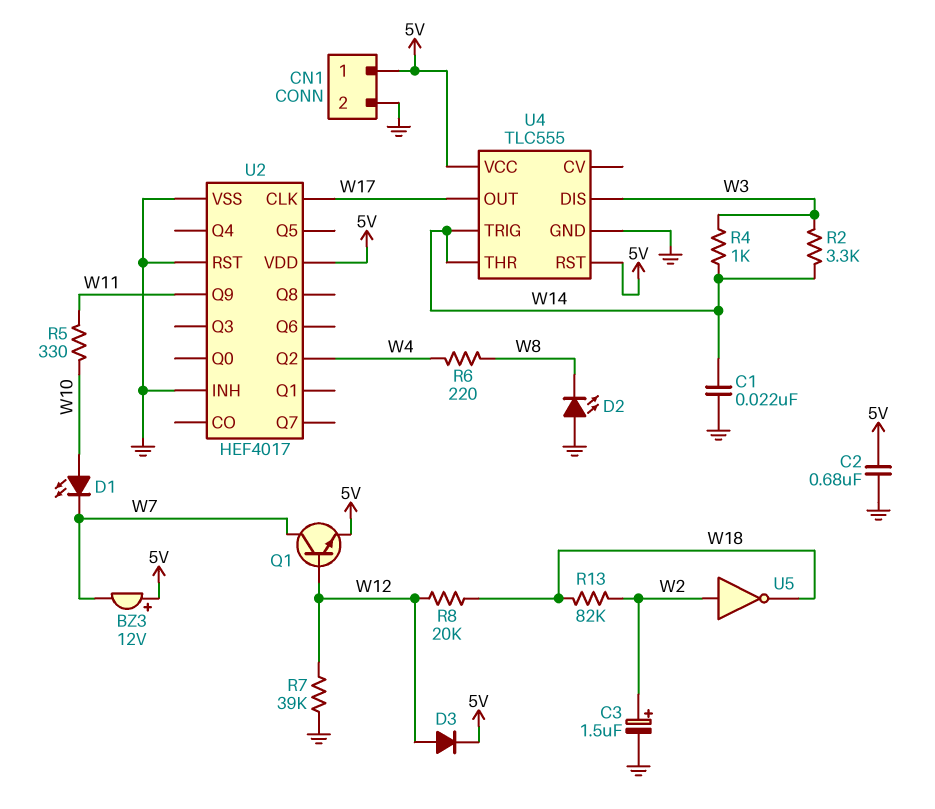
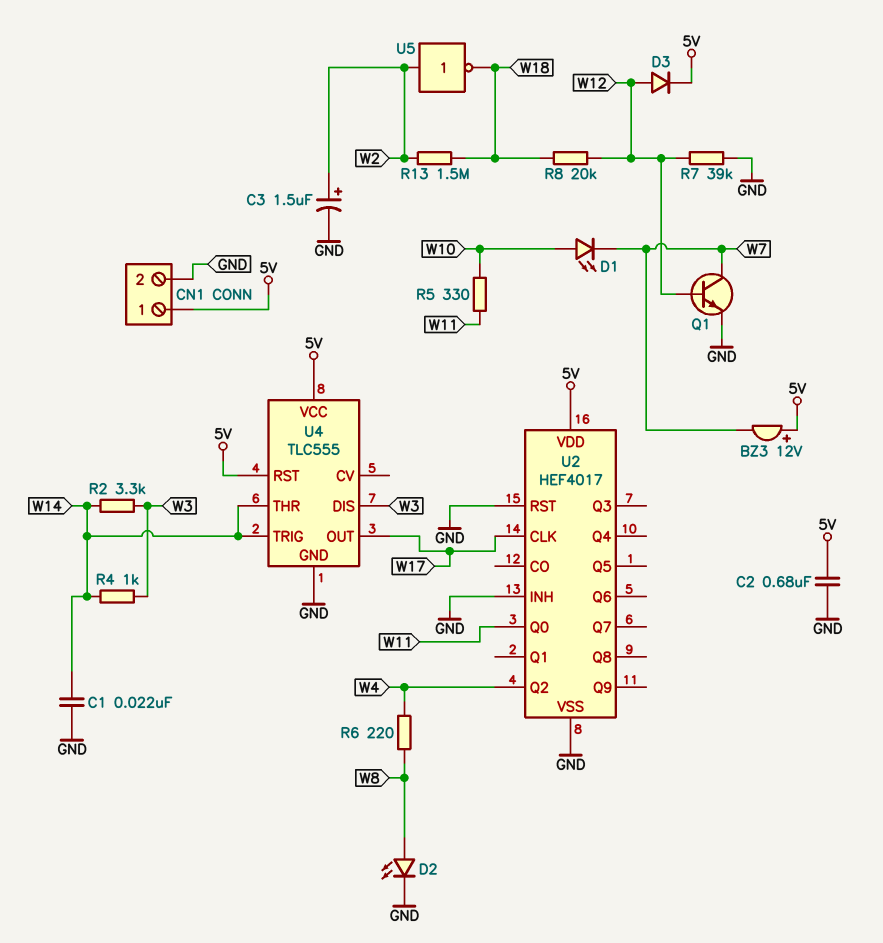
D2: LED (A GND, K W8) -> LED (A W8, K GND)
Q1: NPN (B W12, C W7, E 5V) -> NPN (B W12, C W7, E GND)
R13: 82k (W2, W18) -> 1.5M (W2, W18)
U2 pin Q0: none -> W11
U2 pin Q9: W11 -> none

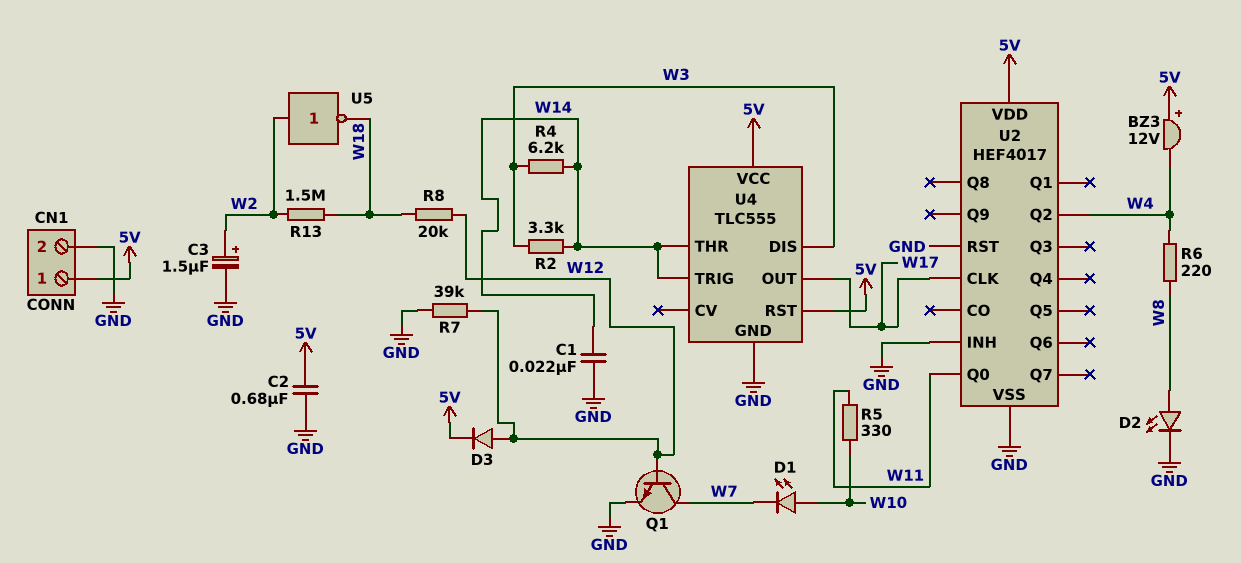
BZ3: buzzer 12V (plus 5V, minus W7) -> buzzer 12V (plus 5V, minus W4)
R4: 1k (W3, W14) -> 6.2k (W3, W14)

